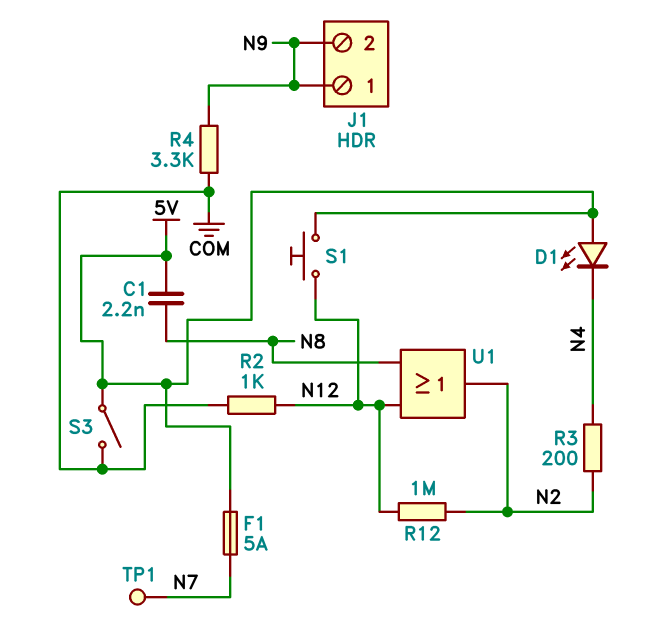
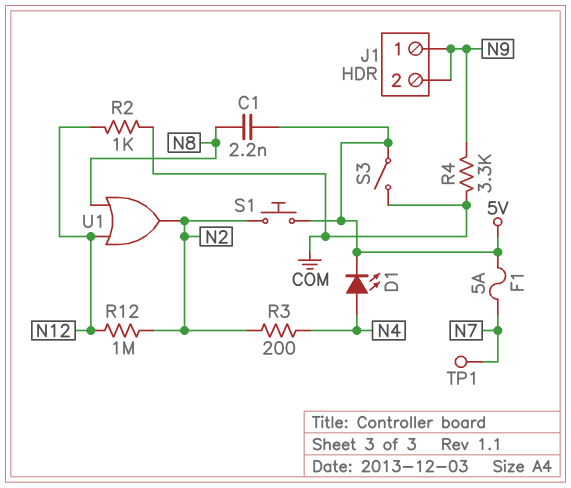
D1: LED (A 5V, K N4) -> LED (A N4, K 5V)
S1: button (5V, N12) -> button (5V, N2)

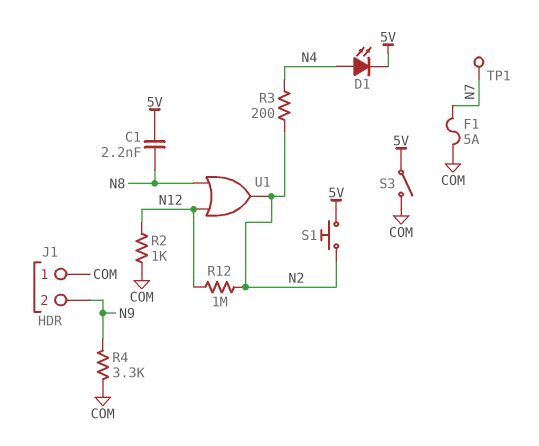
F1: 5A (5V, N7) -> 5A (COM, N7)
J1 pin 1: N9 -> COM

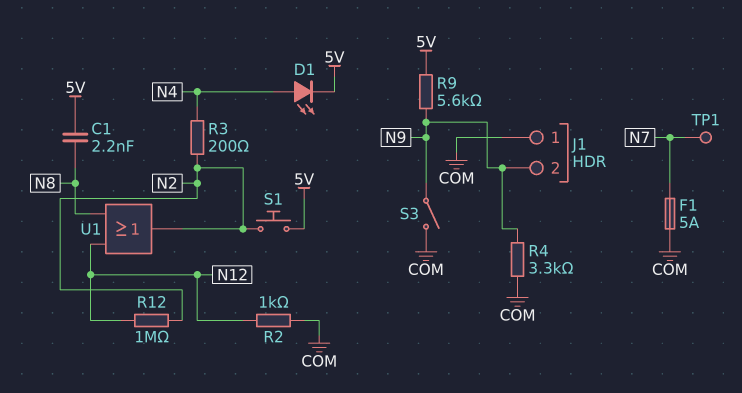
R9: none -> 5.6k (5V, N9)
S3: switch (5V, COM) -> switch (COM, N9)

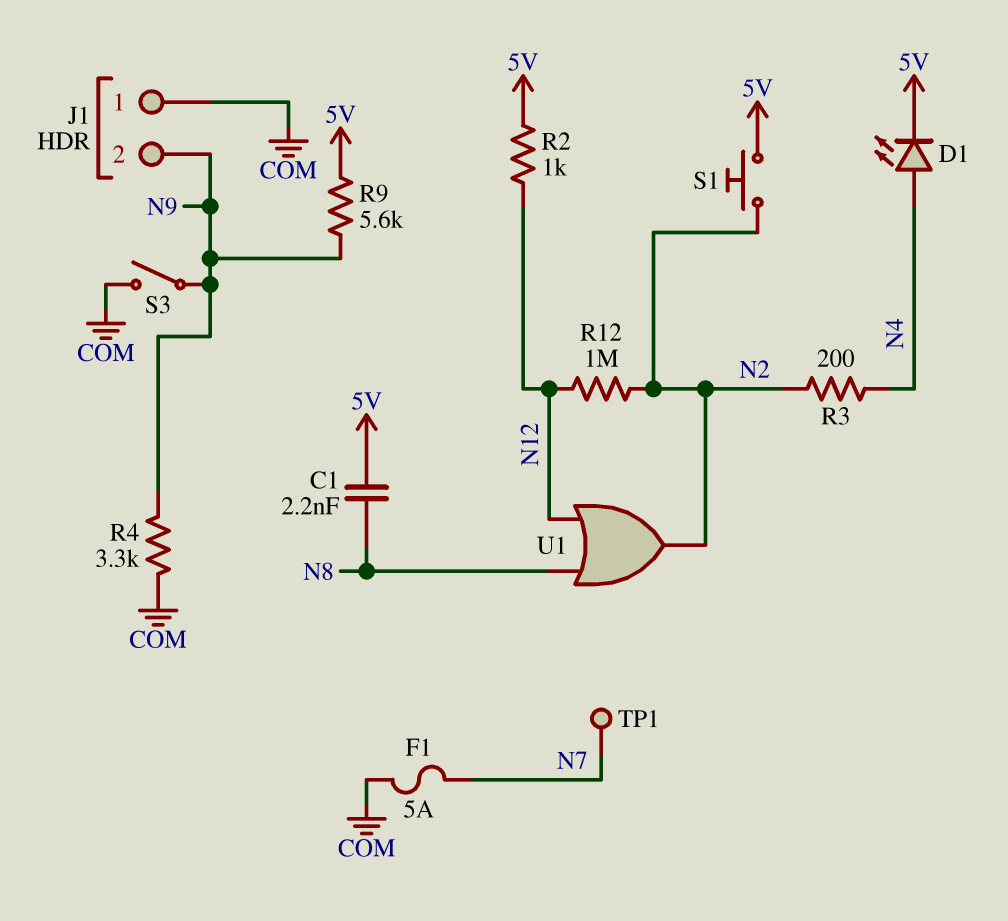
R2: 1k (COM, N12) -> 1k (5V, N12)

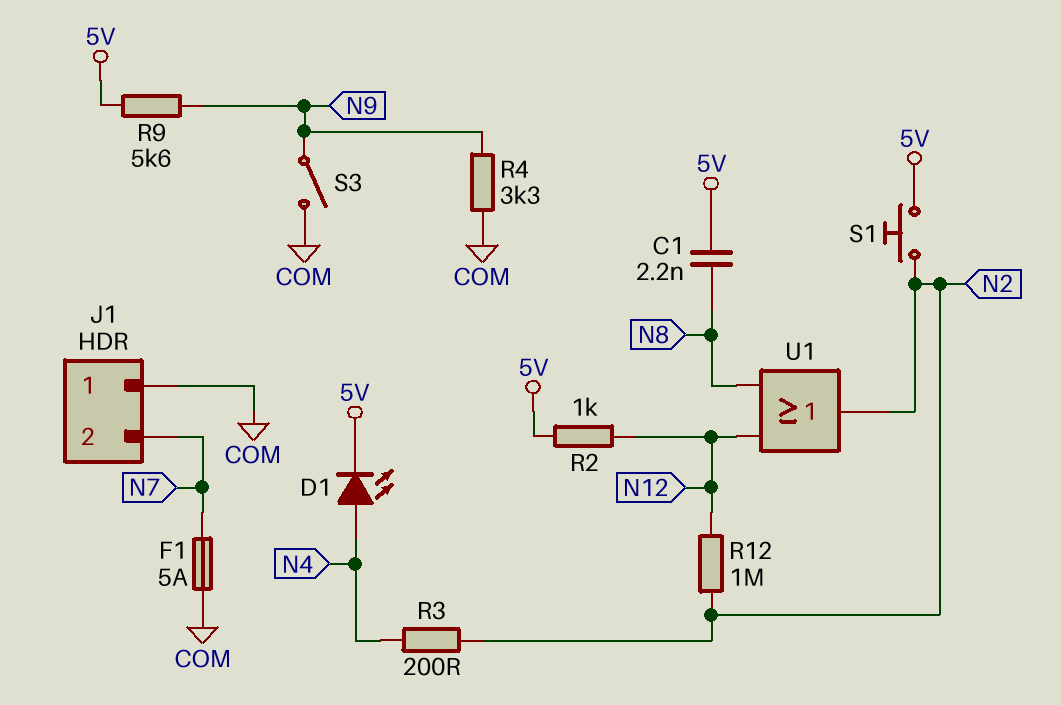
J1 pin 2: N9 -> N7
TP1: test point (N7) -> none

